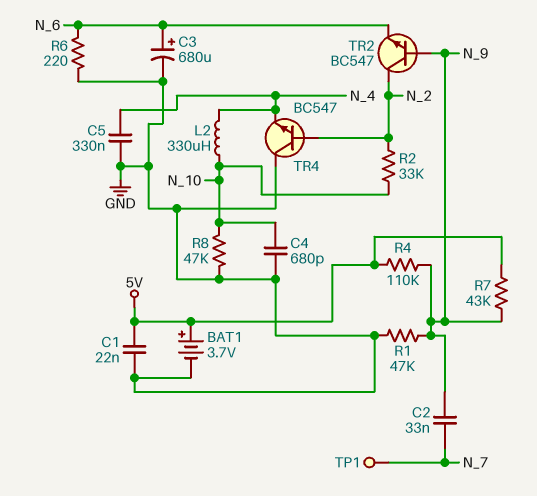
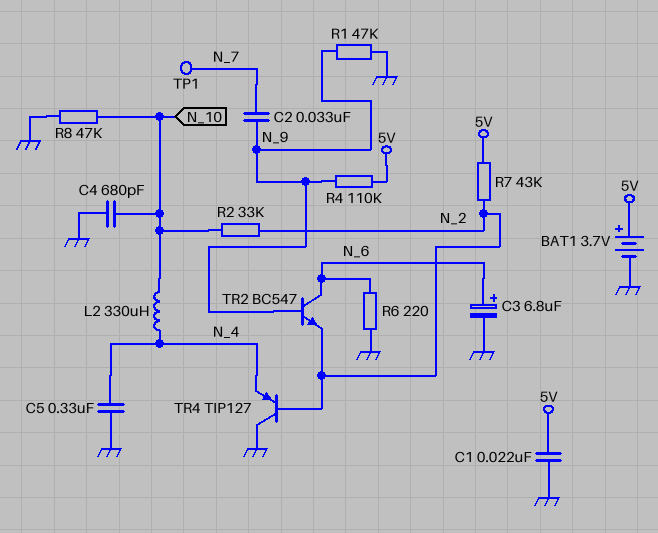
C3: 680uF (plus N_6, minus GND) -> 6.8uF (plus N_6, minus GND)
R7: 43k (5V, N_9) -> 43k (5V, N_2)
TR2: NPN BC547 (B N_9, C N_2, E N_6) -> NPN BC547 (B N_9, C N_6, E N_2)
TR4: NPN BC547 (B N_2, C GND, E N_4) -> PNP TIP127 (B N_2, C GND, E N_4)

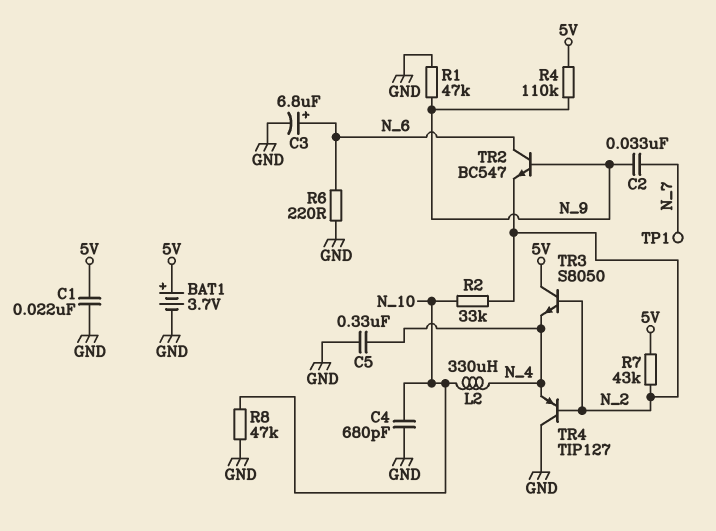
TR3: none -> NPN S8050 (B N_2, C 5V, E N_4)

